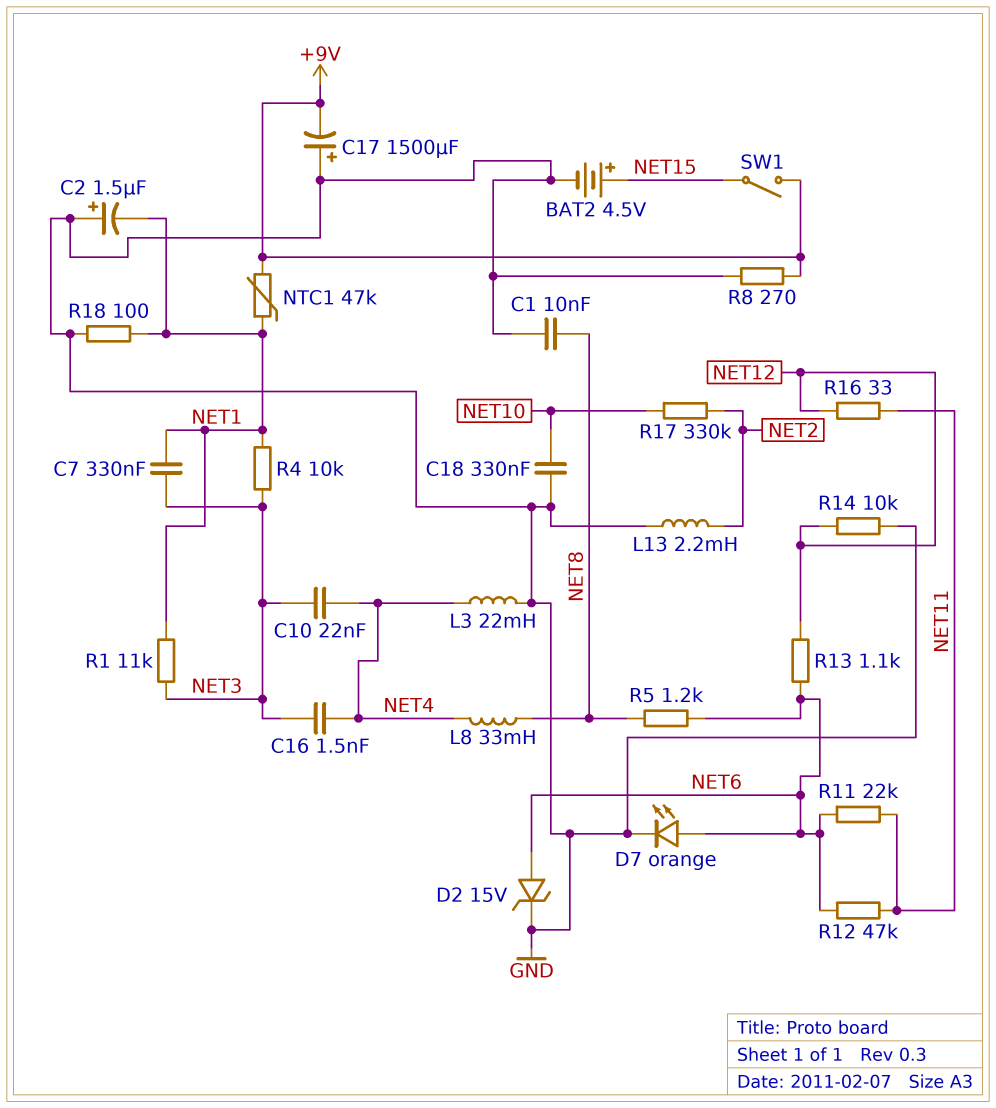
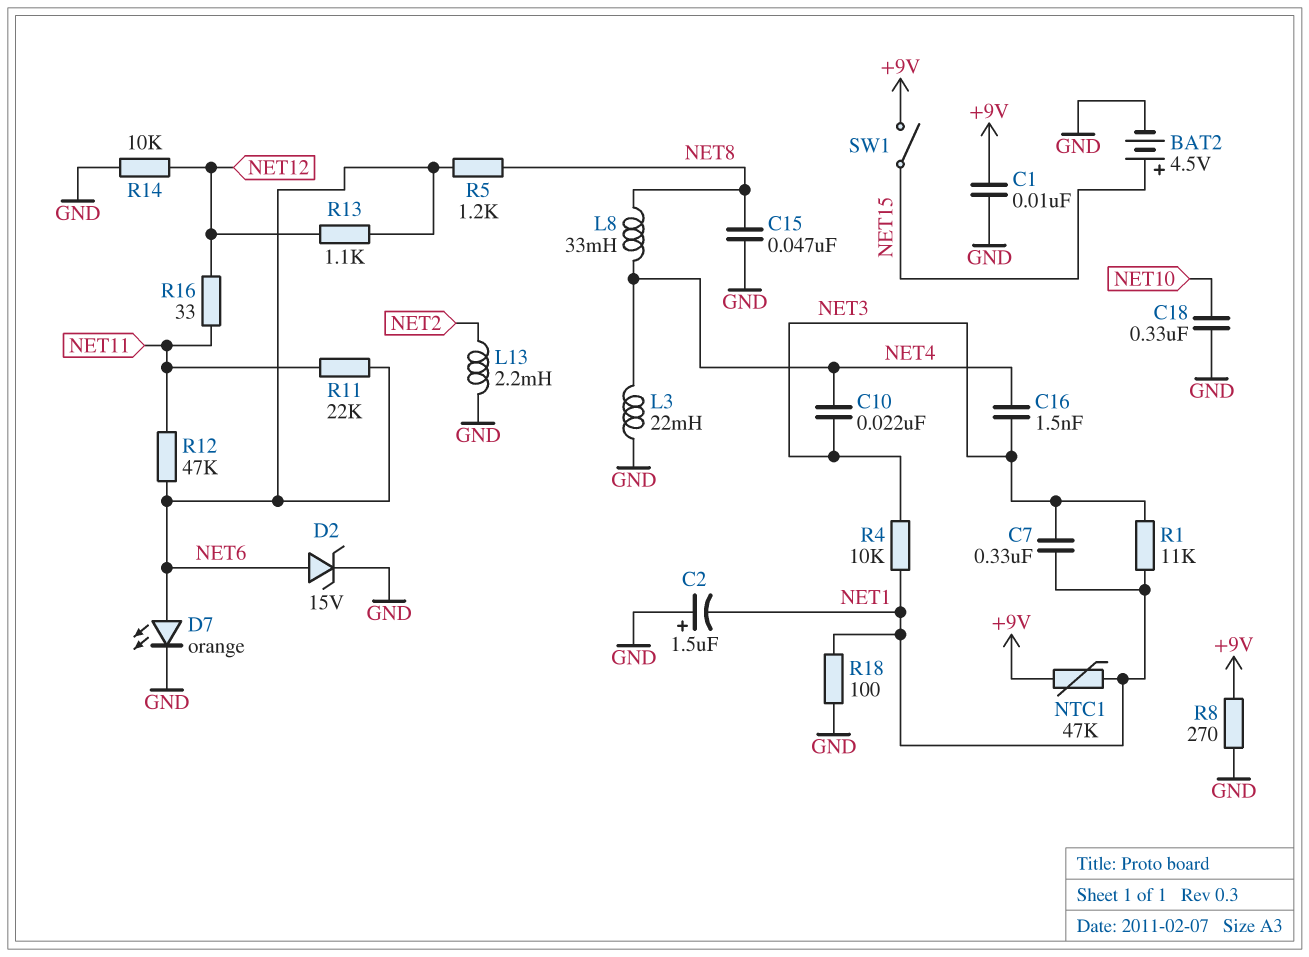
C1: 10nF (GND, NET8) -> 10nF (+9V, GND)
C15: none -> 47nF (GND, NET8)
C17: 1500uF (plus GND, minus +9V) -> none
R17: 330k (NET2, NET10) -> none

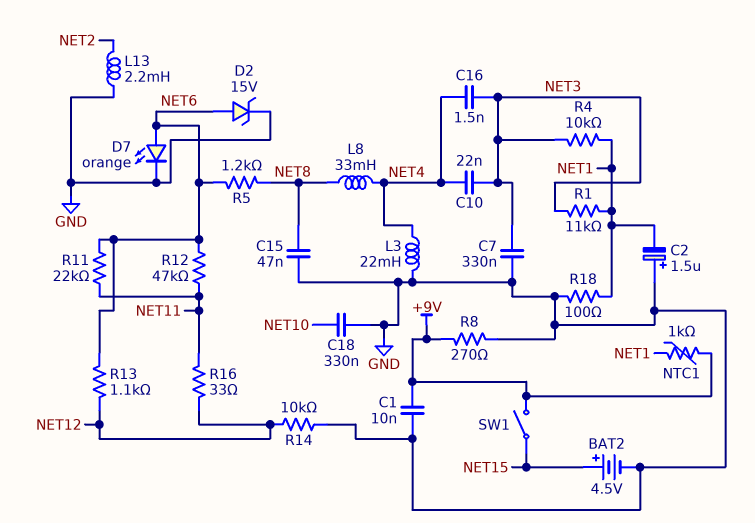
C7: 330nF (NET1, NET3) -> 330nF (GND, NET3)
NTC1: 47k (+9V, NET1) -> 1k (+9V, NET1)

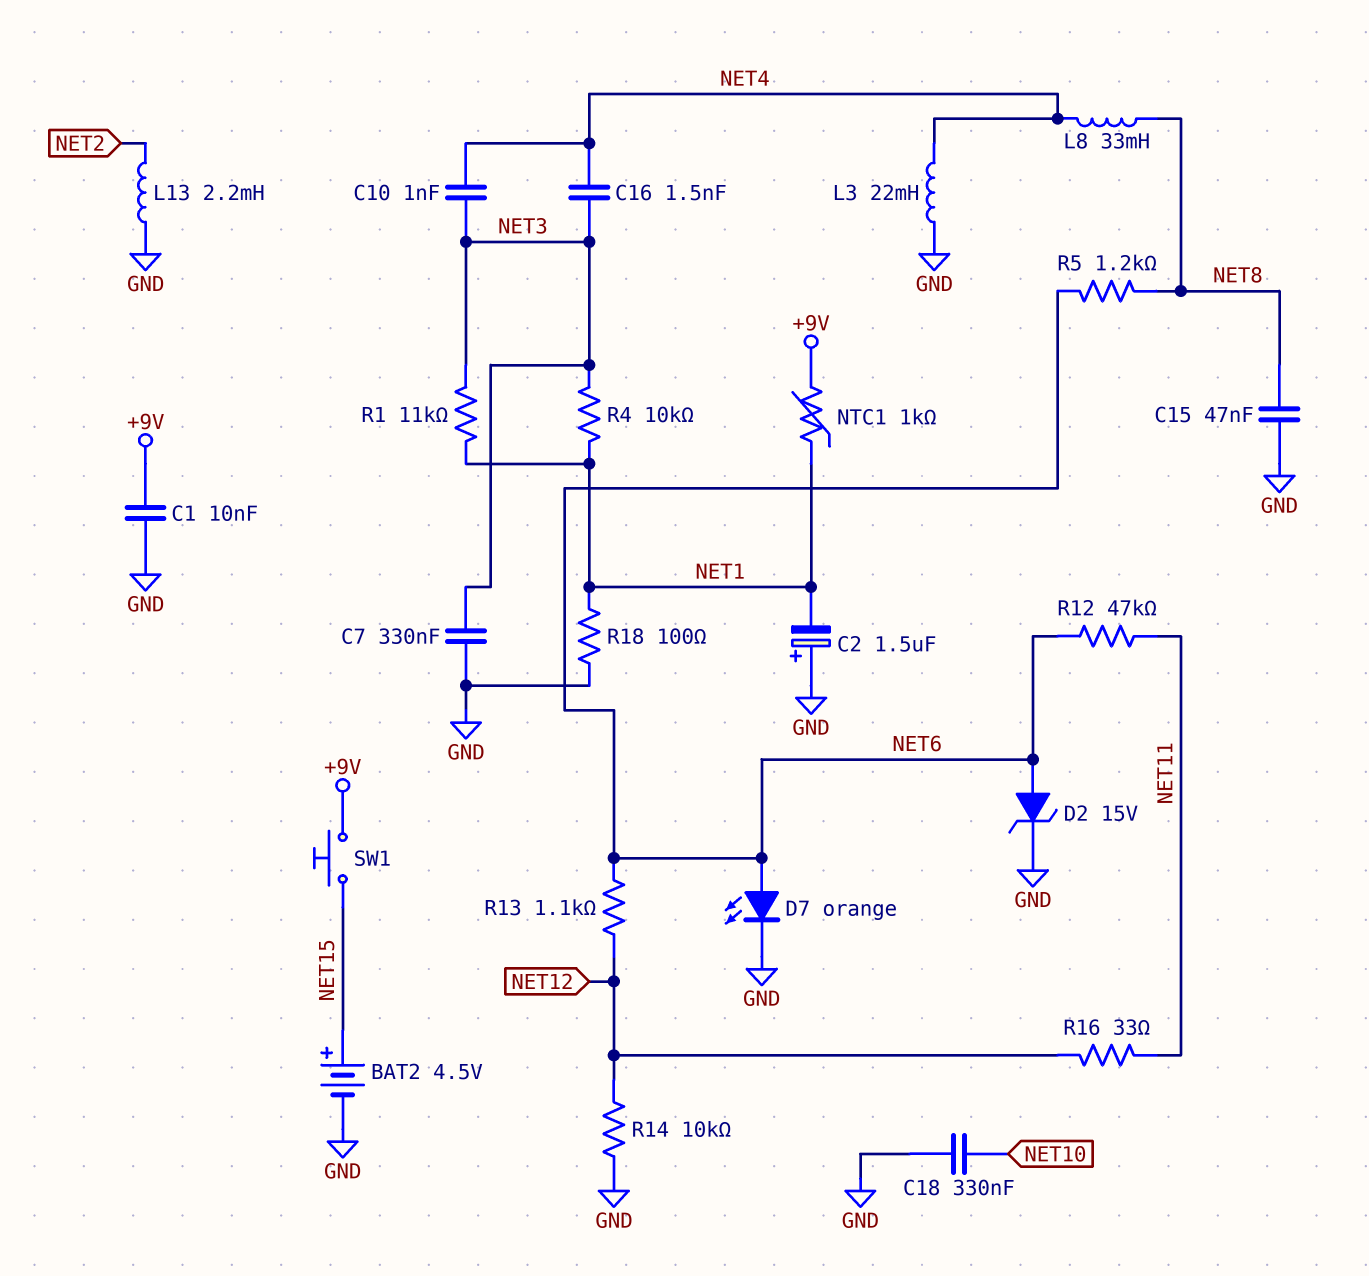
C10: 22nF (NET3, NET4) -> 1nF (NET3, NET4)
R8: 270 (+9V, GND) -> none
R11: 22k (NET6, NET11) -> none
SW1: switch (+9V, NET15) -> button (+9V, NET15)

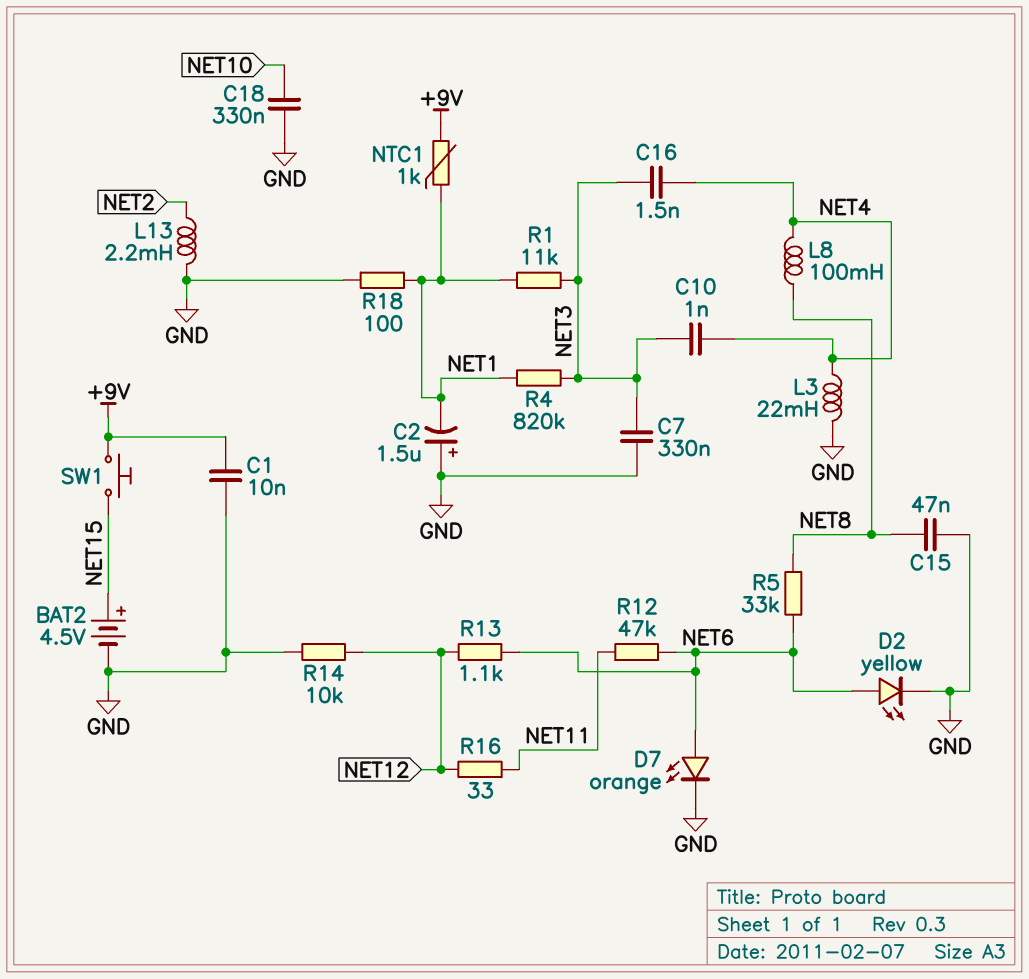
D2: zener 15V (A NET6, K GND) -> LED yellow (A NET6, K GND)
L8: 33mH (NET4, NET8) -> 100mH (NET4, NET8)
R4: 10k (NET1, NET3) -> 820k (NET1, NET3)
R5: 1.2k (NET6, NET8) -> 33k (NET6, NET8)

